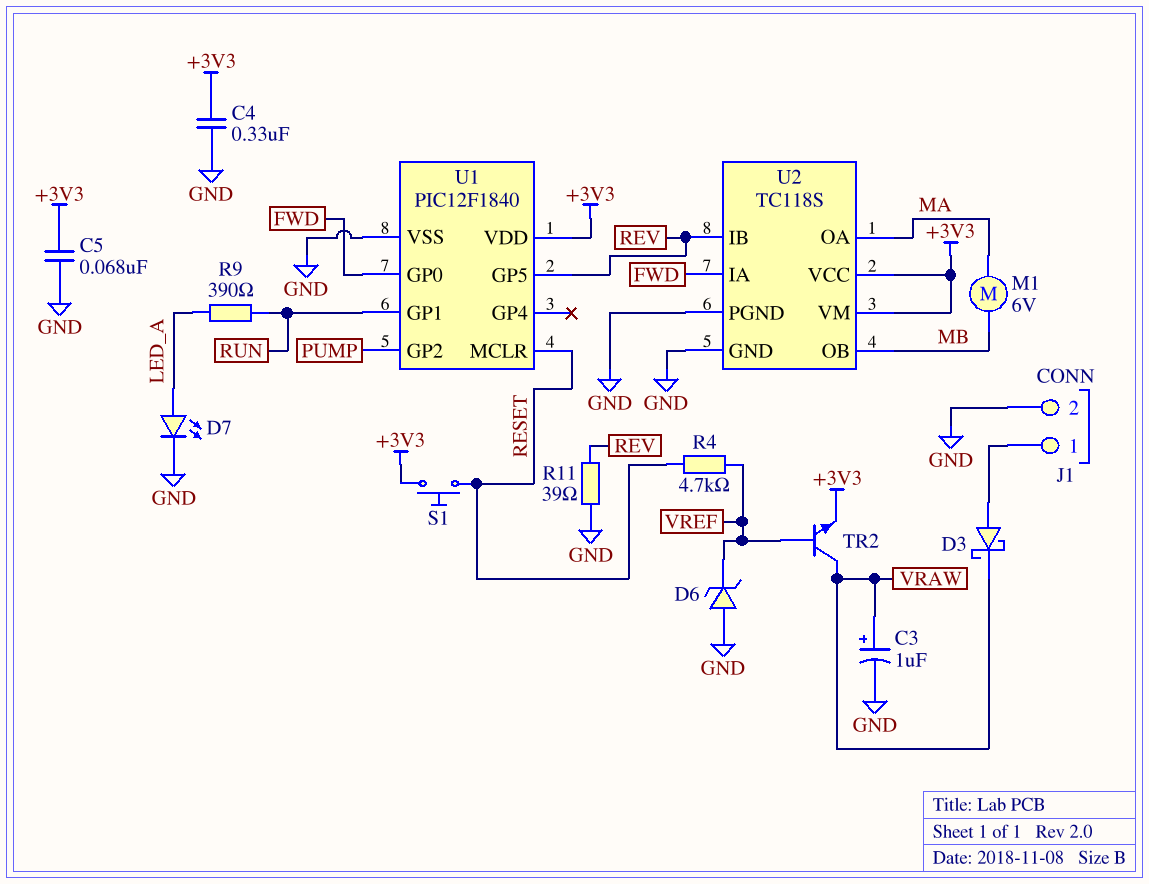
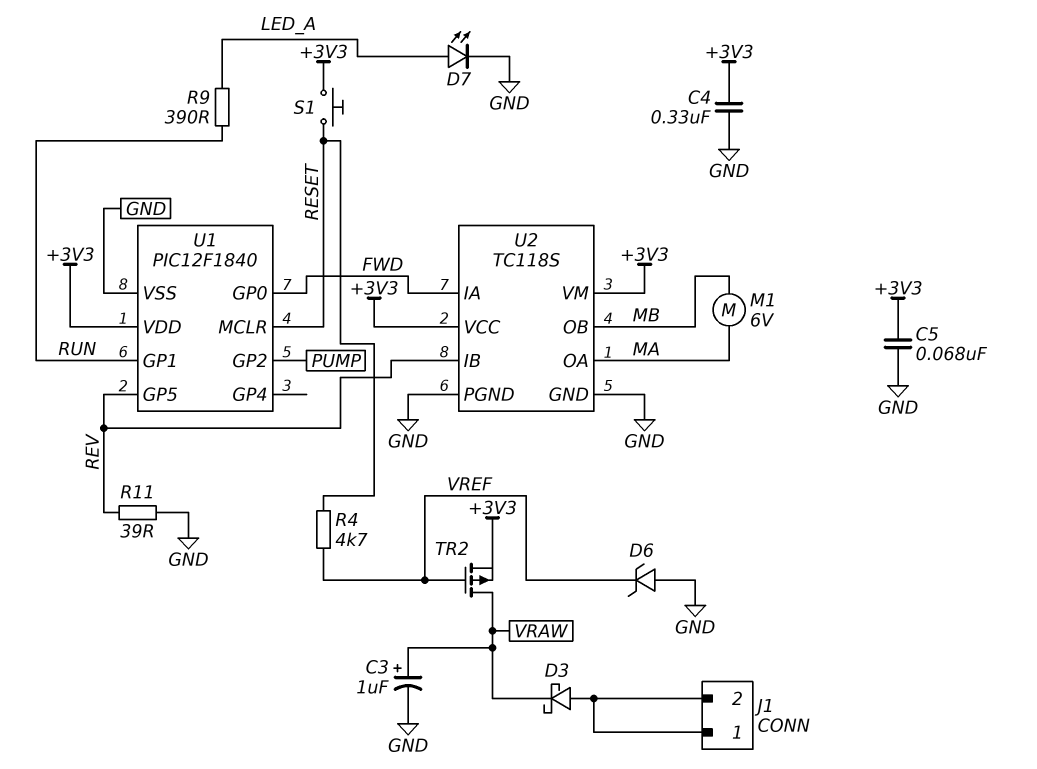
J1 pin 2: GND -> J1/1
TR2: NPN (B VREF, C VRAW, E +3V3) -> PMOS (G VREF, D VRAW, S +3V3)

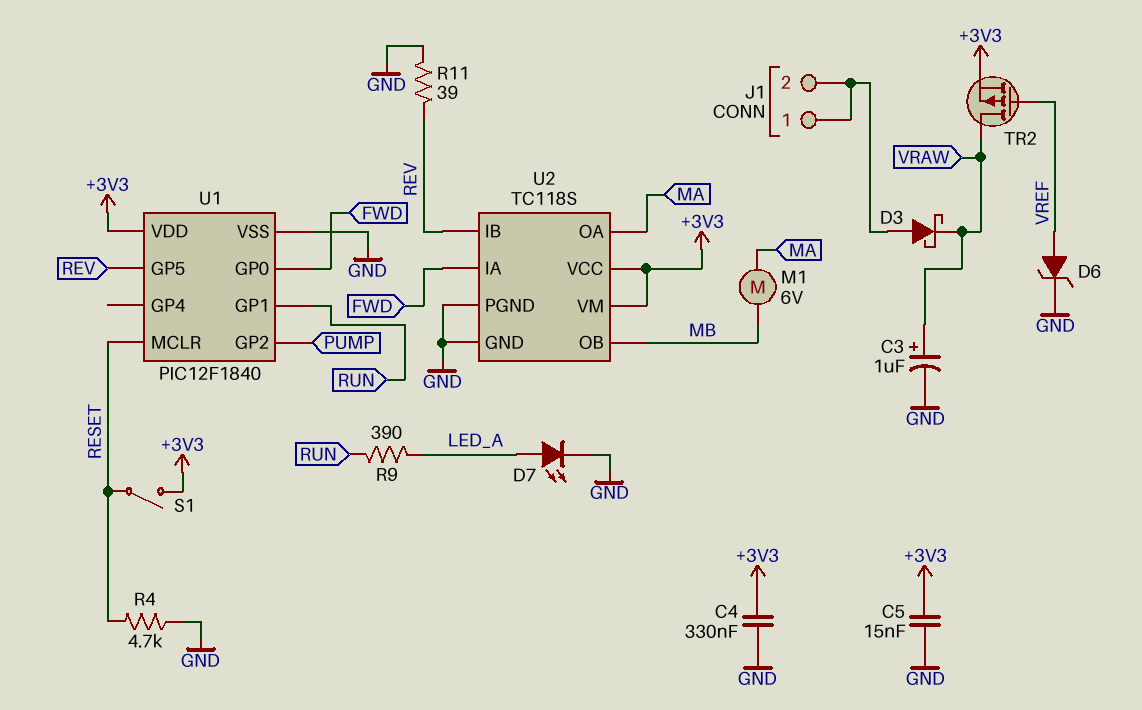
C5: 68nF (+3V3, GND) -> 15nF (+3V3, GND)
D6: zener (A GND, K VREF) -> zener (A VREF, K GND)
R4: 4.7k (RESET, VREF) -> 4.7k (GND, RESET)
S1: button (+3V3, RESET) -> switch (+3V3, RESET)

